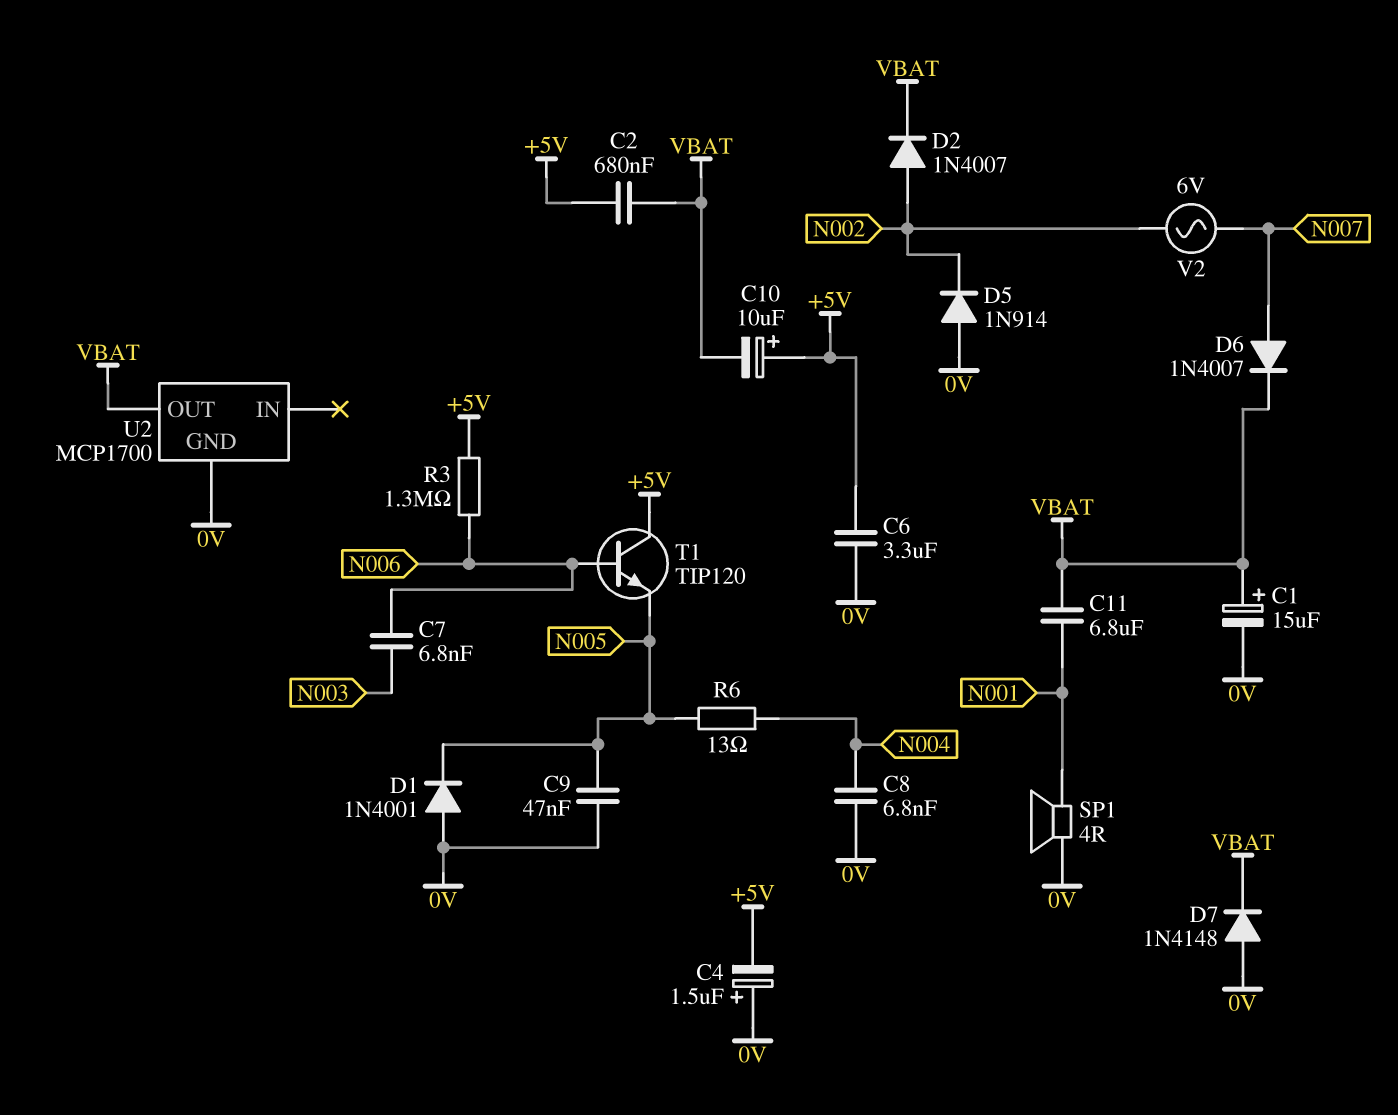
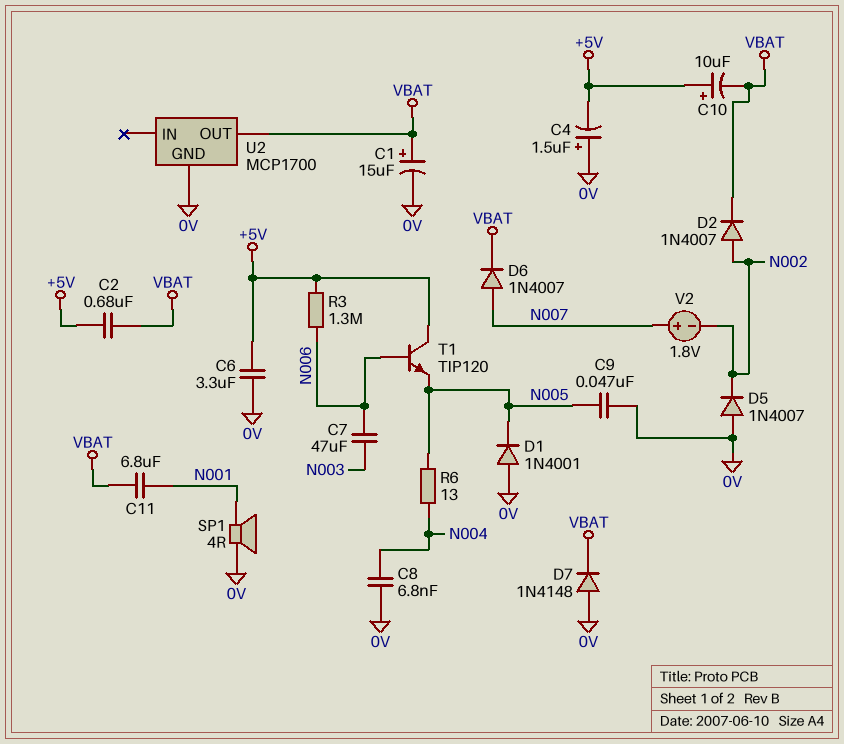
C7: 6.8nF (N003, N006) -> 47uF (N003, N006)
D5: diode 1N914 (A 0V, K N002) -> diode 1N4007 (A 0V, K N002)
V2: AC 6V (N002, N007) -> 1.8V (plus N007, minus N002)

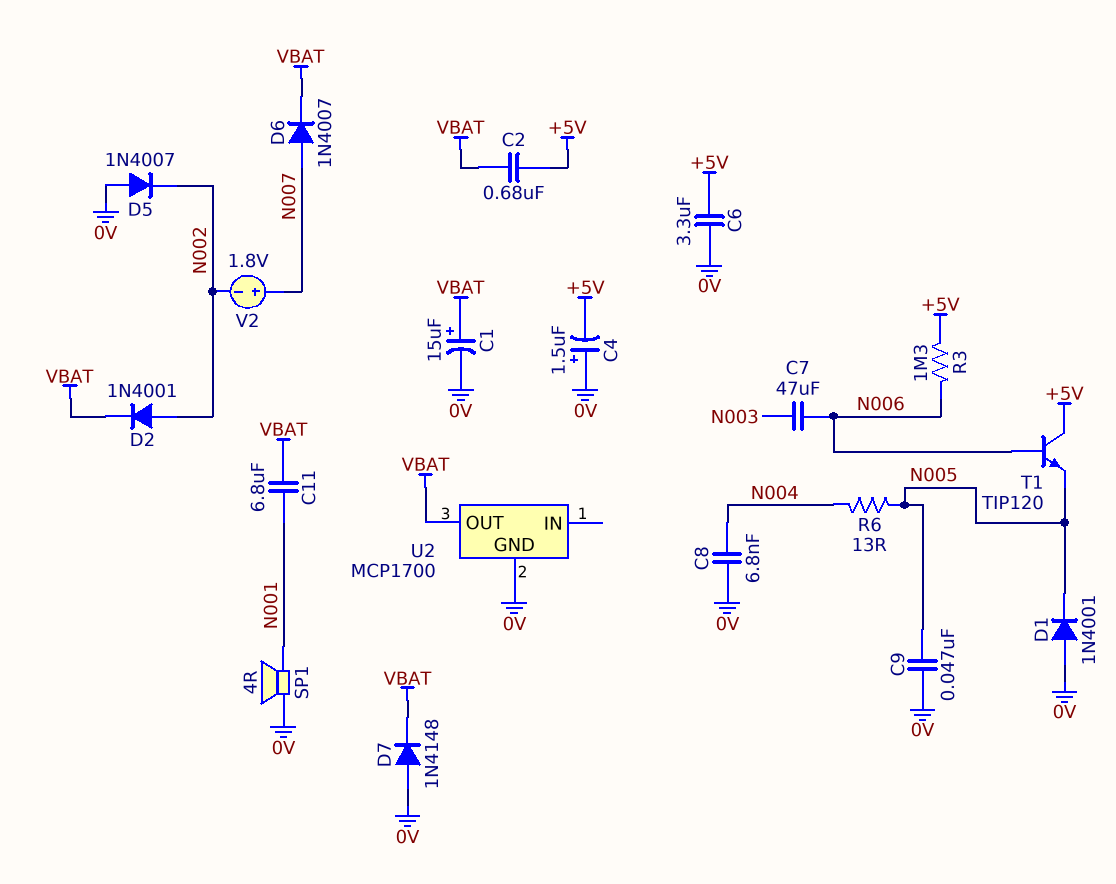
C10: 10uF (plus +5V, minus VBAT) -> none
D2: diode 1N4007 (A N002, K VBAT) -> diode 1N4001 (A N002, K VBAT)

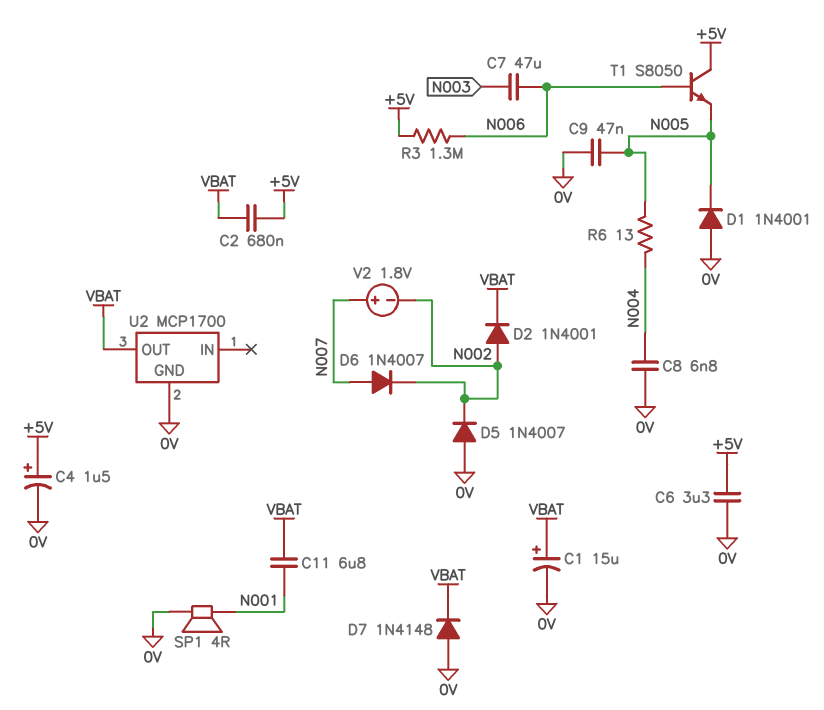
C4: 1.5uF (plus 0V, minus +5V) -> 1.5uF (plus +5V, minus 0V)
D6: diode 1N4007 (A N007, K VBAT) -> diode 1N4007 (A N007, K N002)
T1: NPN TIP120 (B N006, C +5V, E N005) -> NPN S8050 (B N006, C +5V, E N005)

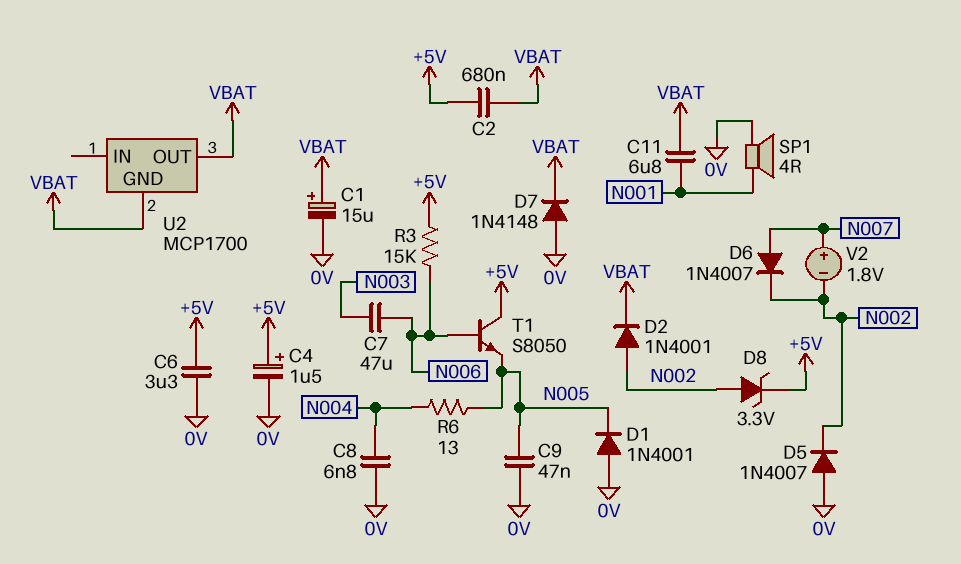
D8: none -> zener 3.3V (A N002, K +5V)
R3: 1.3M (+5V, N006) -> 15k (+5V, N006)
U2 pin GND: 0V -> VBAT

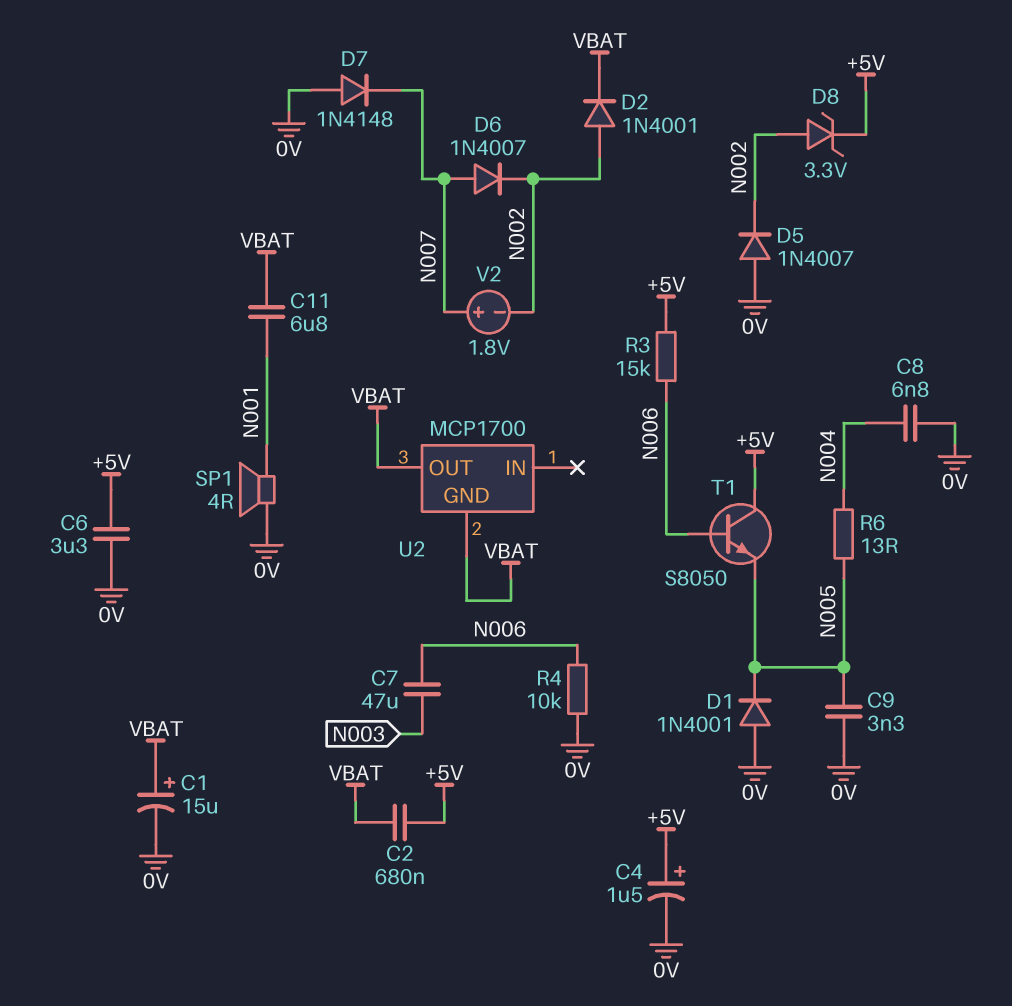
C9: 47nF (0V, N005) -> 3.3nF (0V, N005)
D7: diode 1N4148 (A 0V, K VBAT) -> diode 1N4148 (A 0V, K N007)
R4: none -> 10k (0V, N006)

